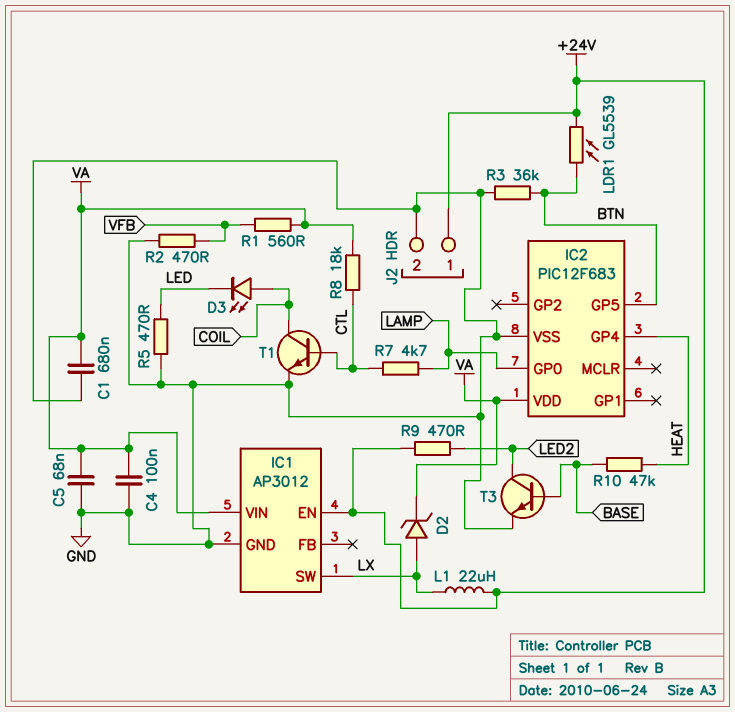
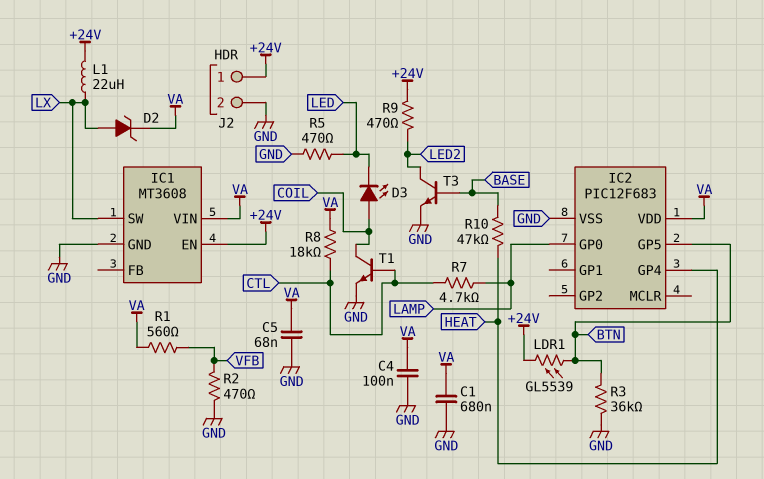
IC1: AP3012 -> MT3608

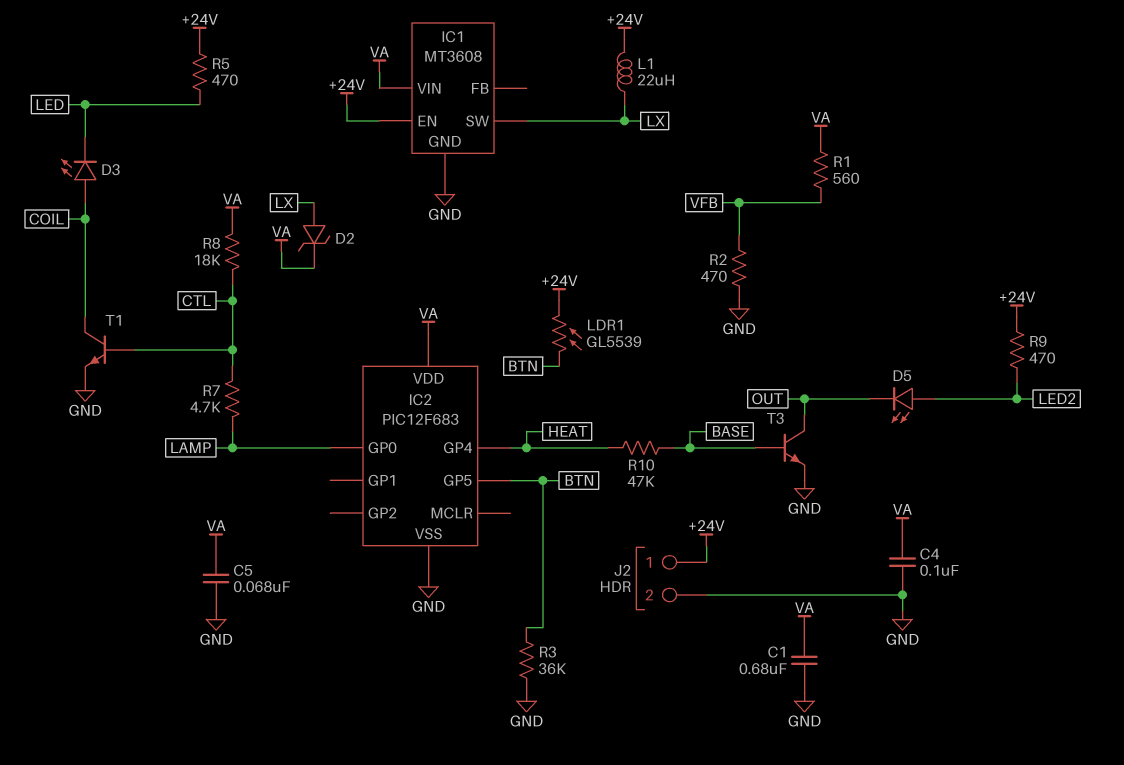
D5: none -> LED (A LED2, K OUT)
R5: 470 (GND, LED) -> 470 (+24V, LED)
T3: NPN (B BASE, C LED2, E GND) -> NPN (B BASE, C OUT, E GND)

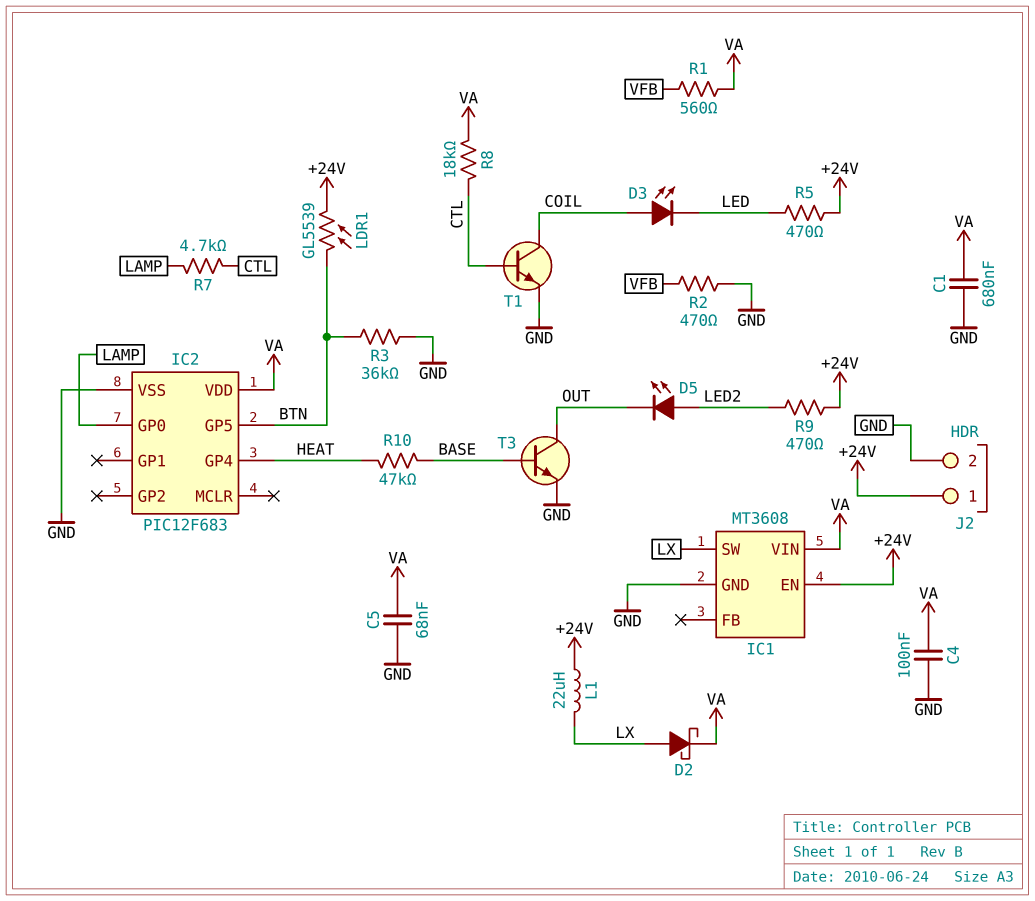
D2: zener (A LX, K VA) -> schottky (A LX, K VA)

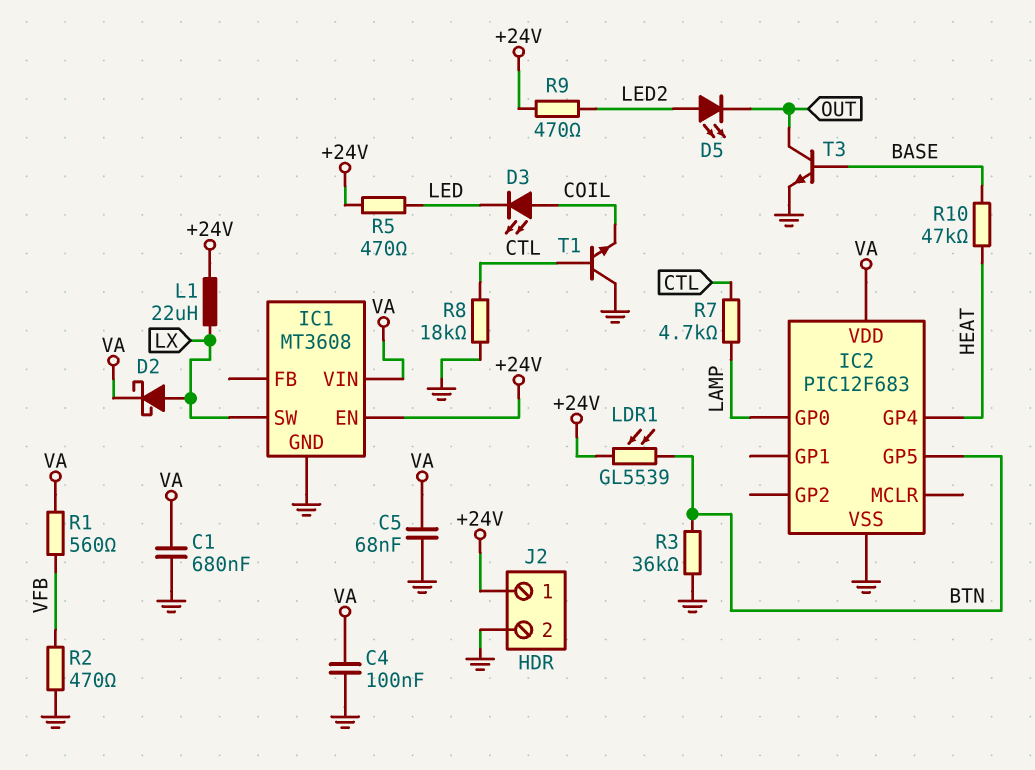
R8: 18k (CTL, VA) -> 18k (CTL, GND)
T1: NPN (B CTL, C COIL, E GND) -> NPN (B CTL, C GND, E COIL)

